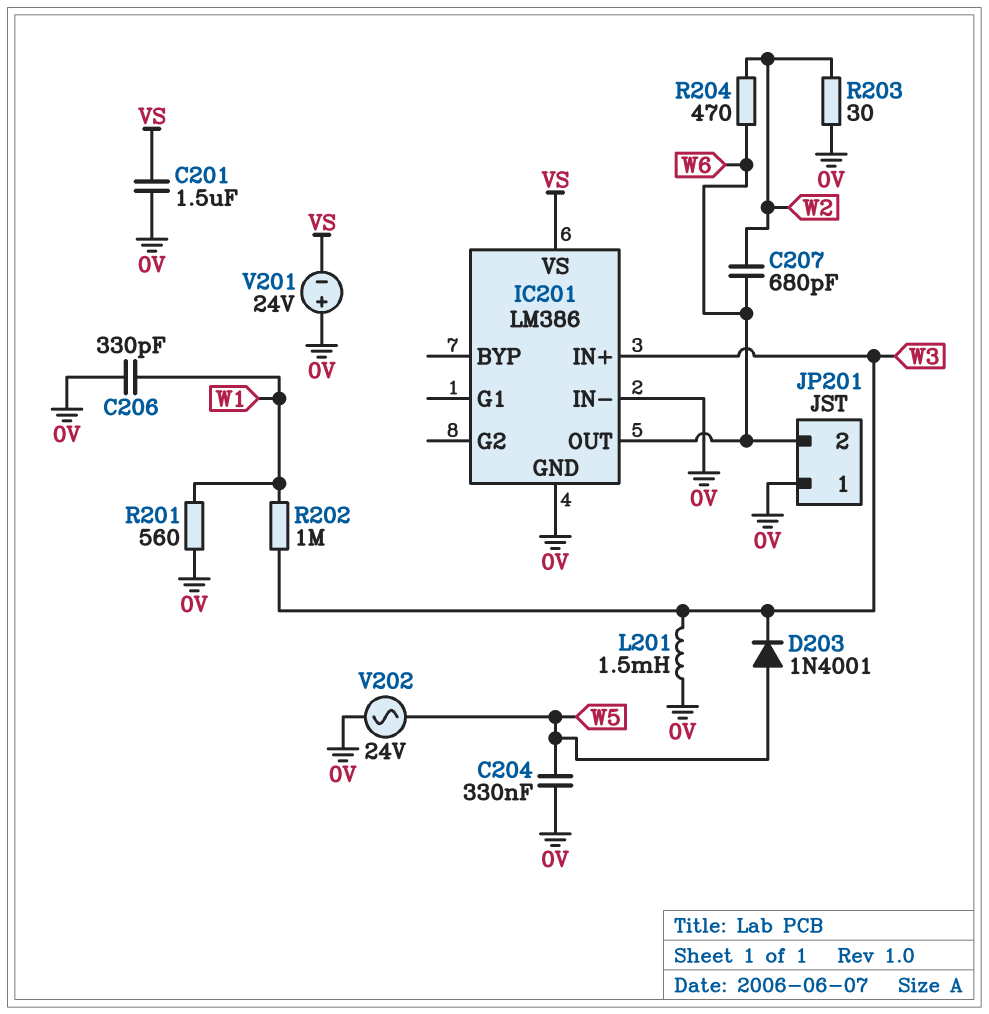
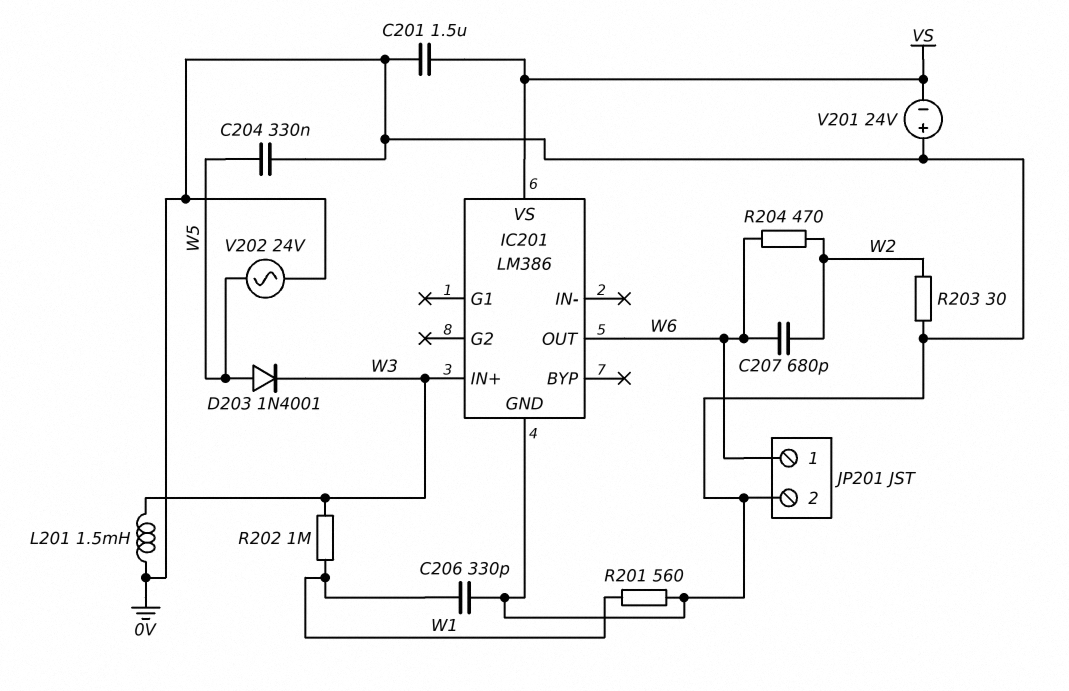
IC201 pin IN-: 0V -> none
JP201 pin 1: 0V -> W6
JP201 pin 2: W6 -> 0V

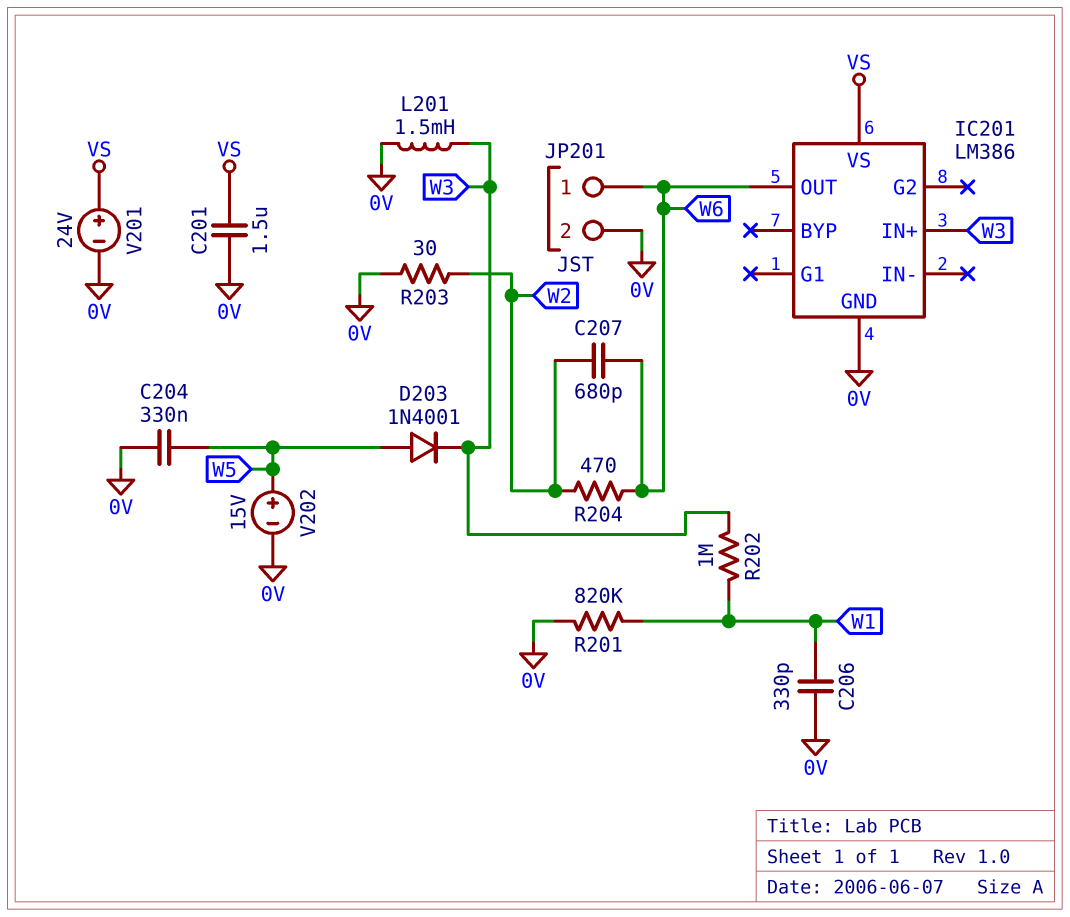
R201: 560 (0V, W1) -> 820k (0V, W1)
V201: 24V (plus 0V, minus VS) -> 24V (plus VS, minus 0V)
V202: AC 24V (0V, W5) -> 15V (plus W5, minus 0V)

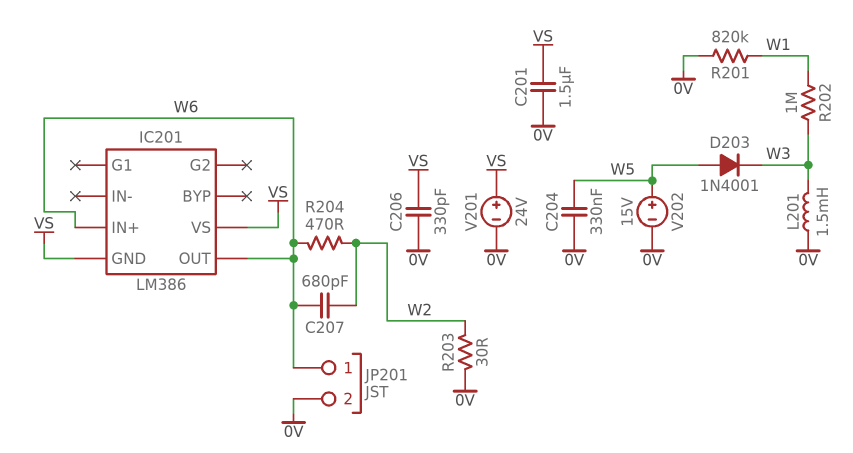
C206: 330pF (0V, W1) -> 330pF (0V, VS)
IC201 pin GND: 0V -> VS
IC201 pin IN+: W3 -> W6

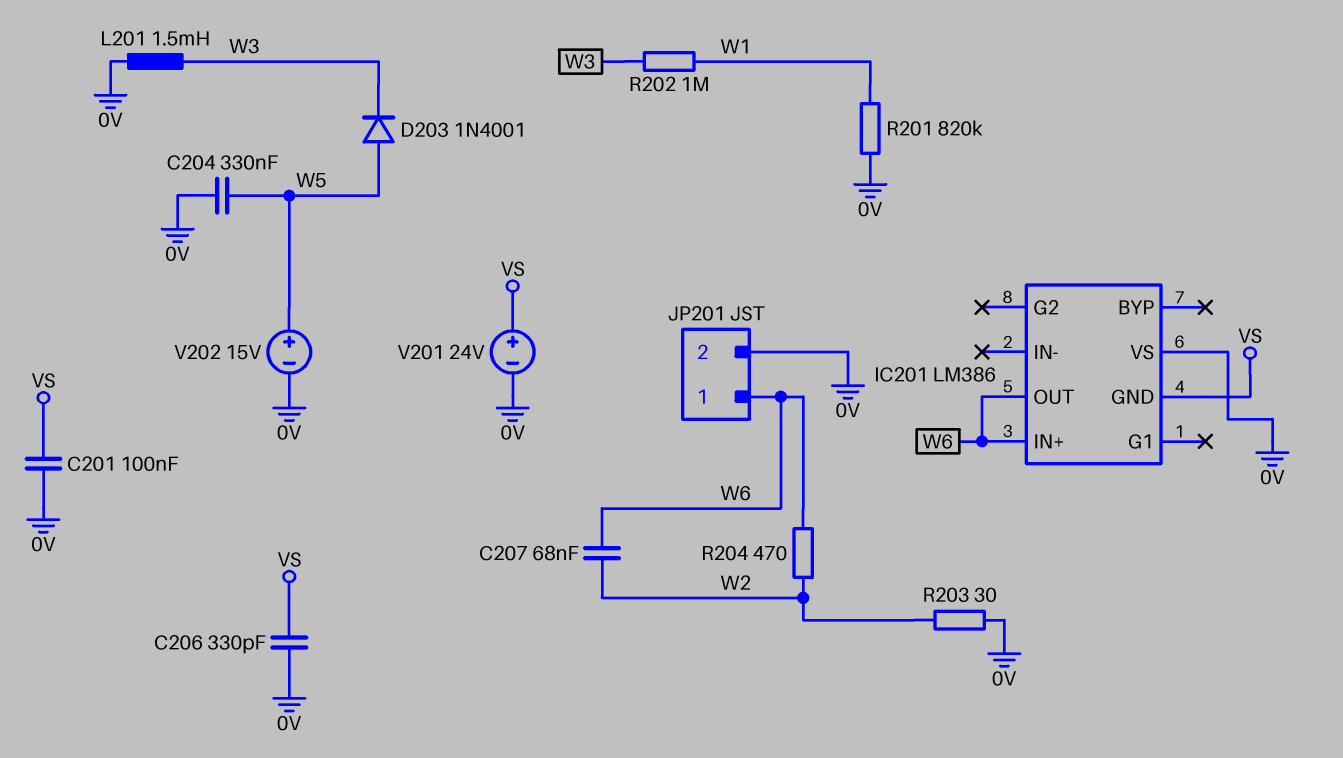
C201: 1.5uF (0V, VS) -> 100nF (0V, VS)
C207: 680pF (W2, W6) -> 68nF (W2, W6)
IC201 pin VS: VS -> 0V

